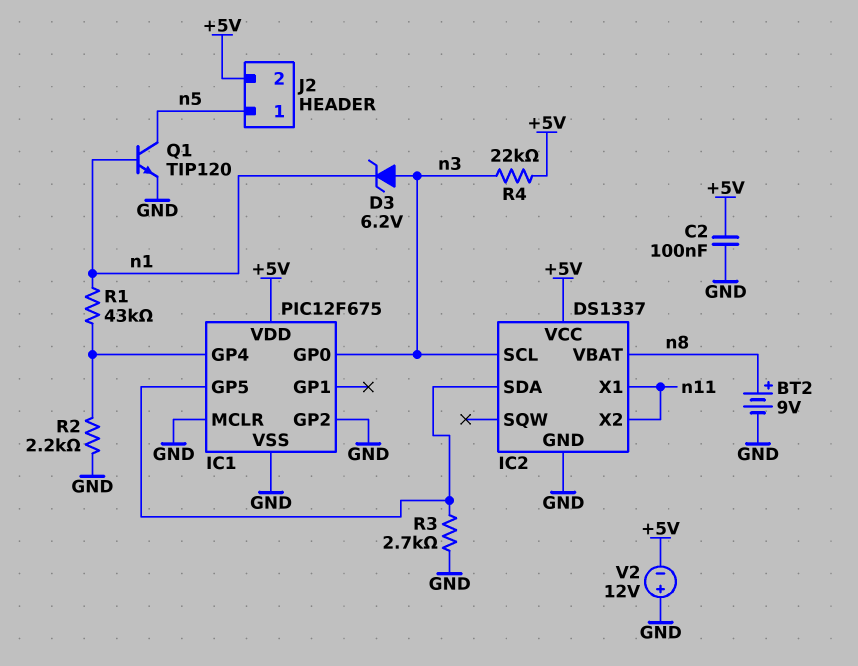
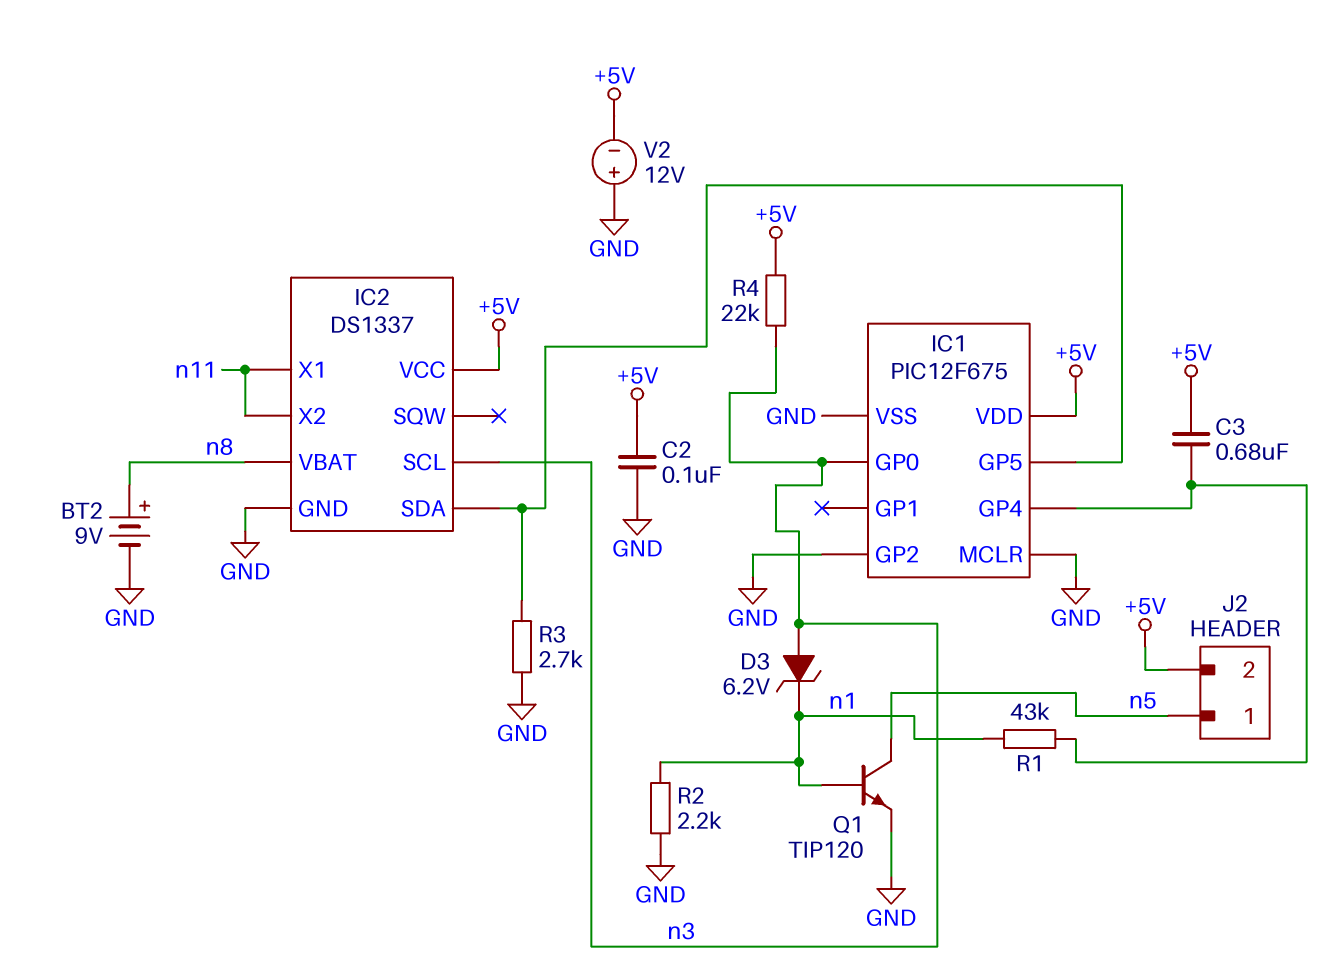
C3: none -> 680nF (+5V, IC1/GP4)
R2: 2.2k (GND, IC1/GP4) -> 2.2k (GND, n1)

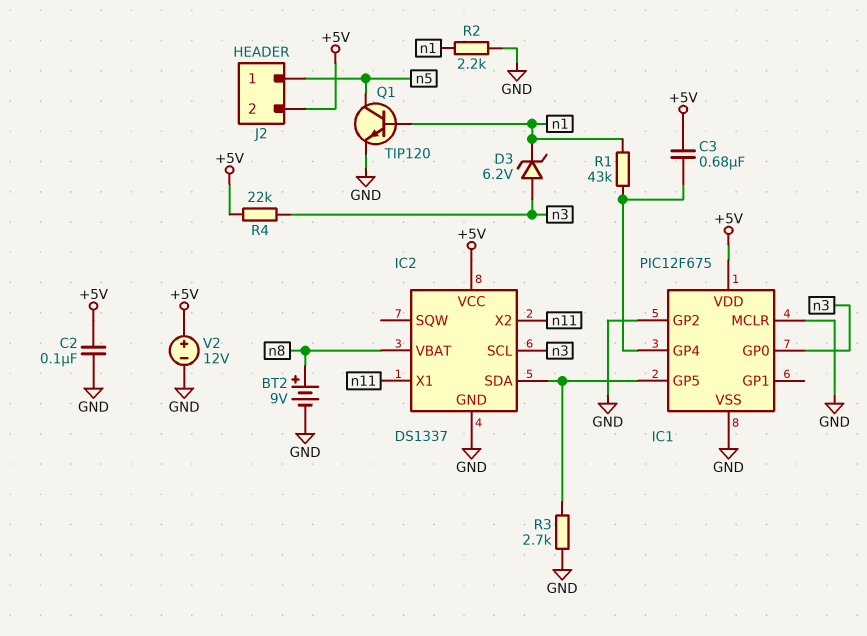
V2: 12V (plus GND, minus +5V) -> 12V (plus +5V, minus GND)

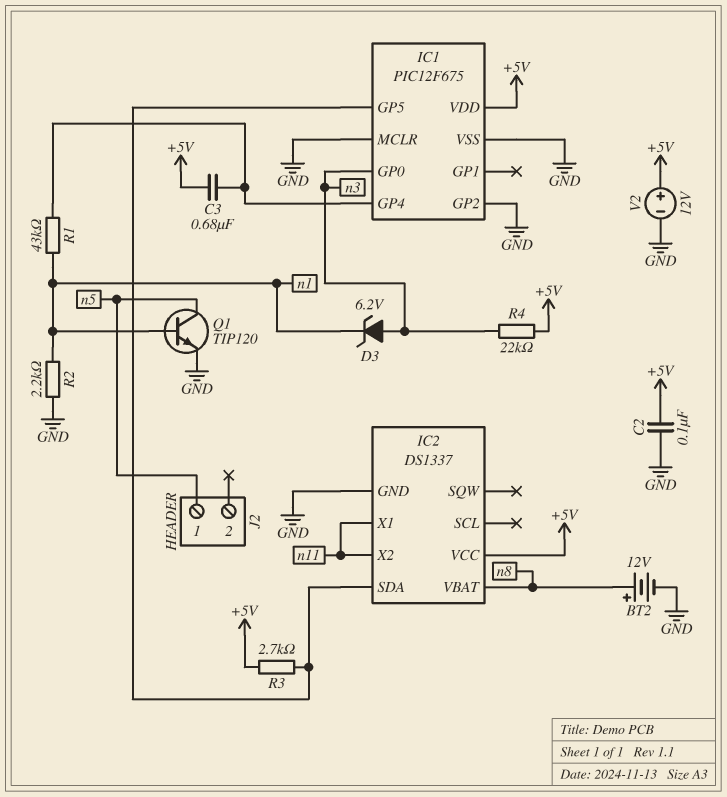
BT2: 9V (plus n8, minus GND) -> 12V (plus n8, minus GND)
IC2 pin SCL: n3 -> none
J2 pin 2: +5V -> none
R3: 2.7k (GND, IC1/GP5) -> 2.7k (+5V, IC1/GP5)

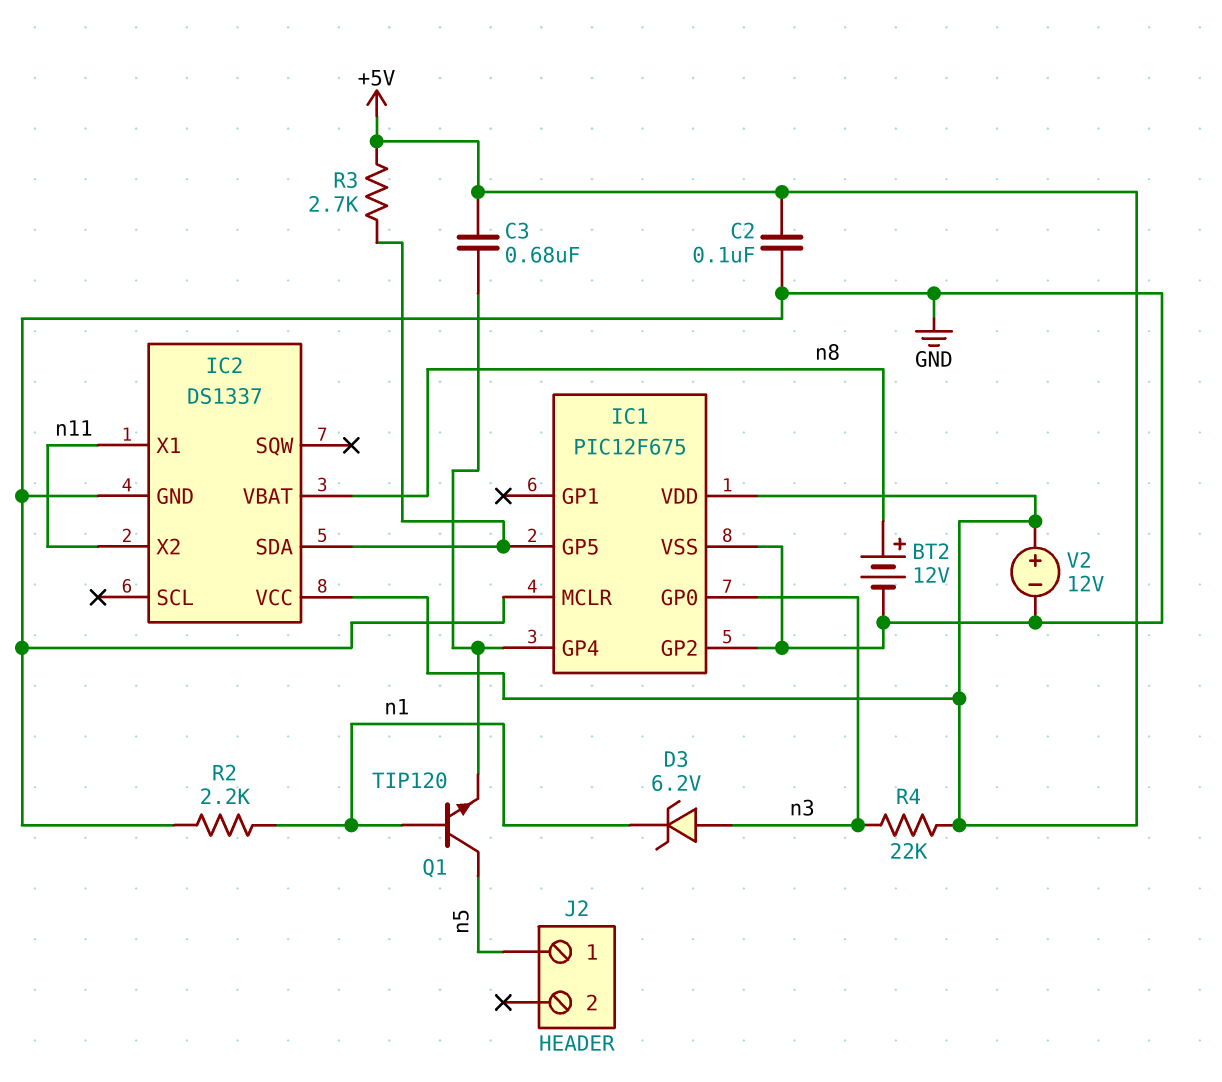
Q1: NPN TIP120 (B n1, C n5, E GND) -> NPN TIP120 (B n1, C n5, E IC1/GP4)
R1: 43k (IC1/GP4, n1) -> none

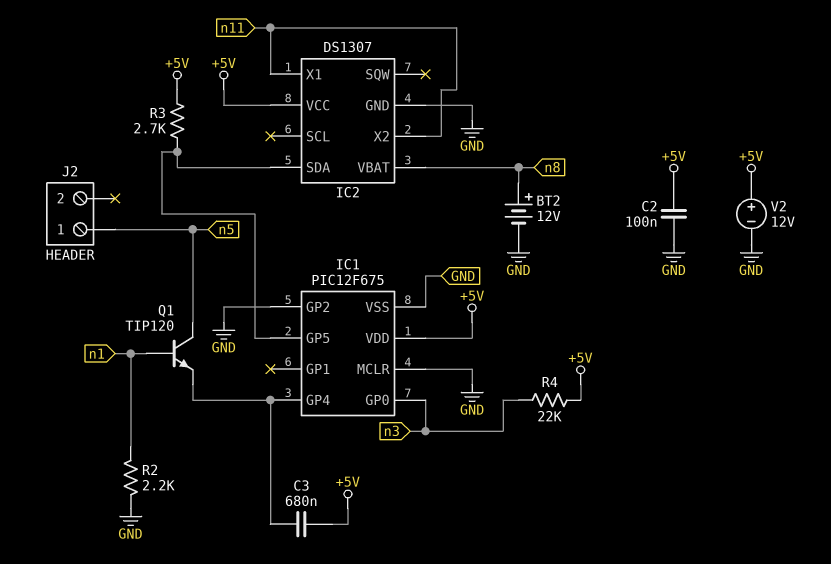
D3: zener 6.2V (A n3, K n1) -> none
IC2: DS1337 -> DS1307

